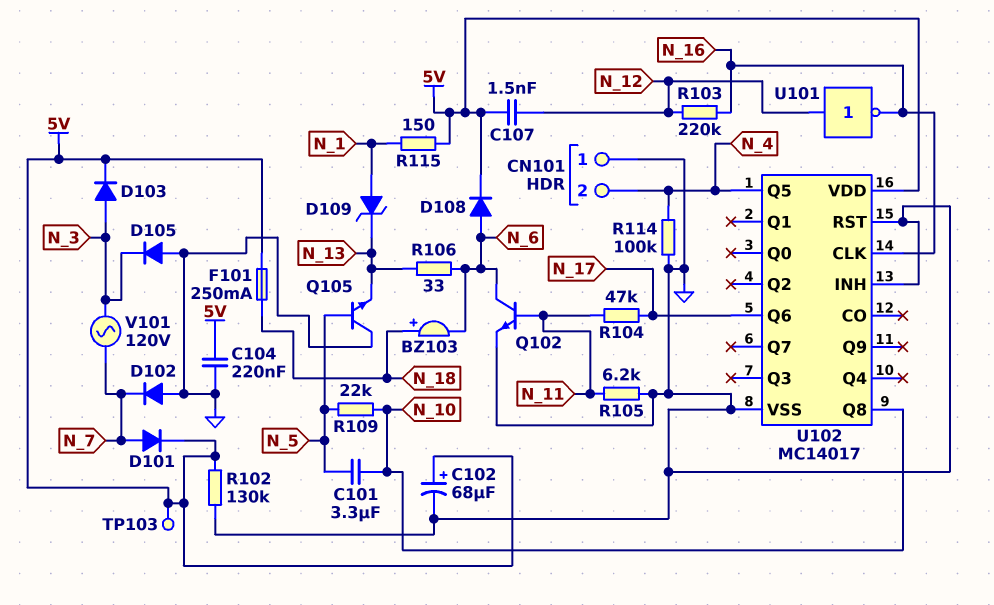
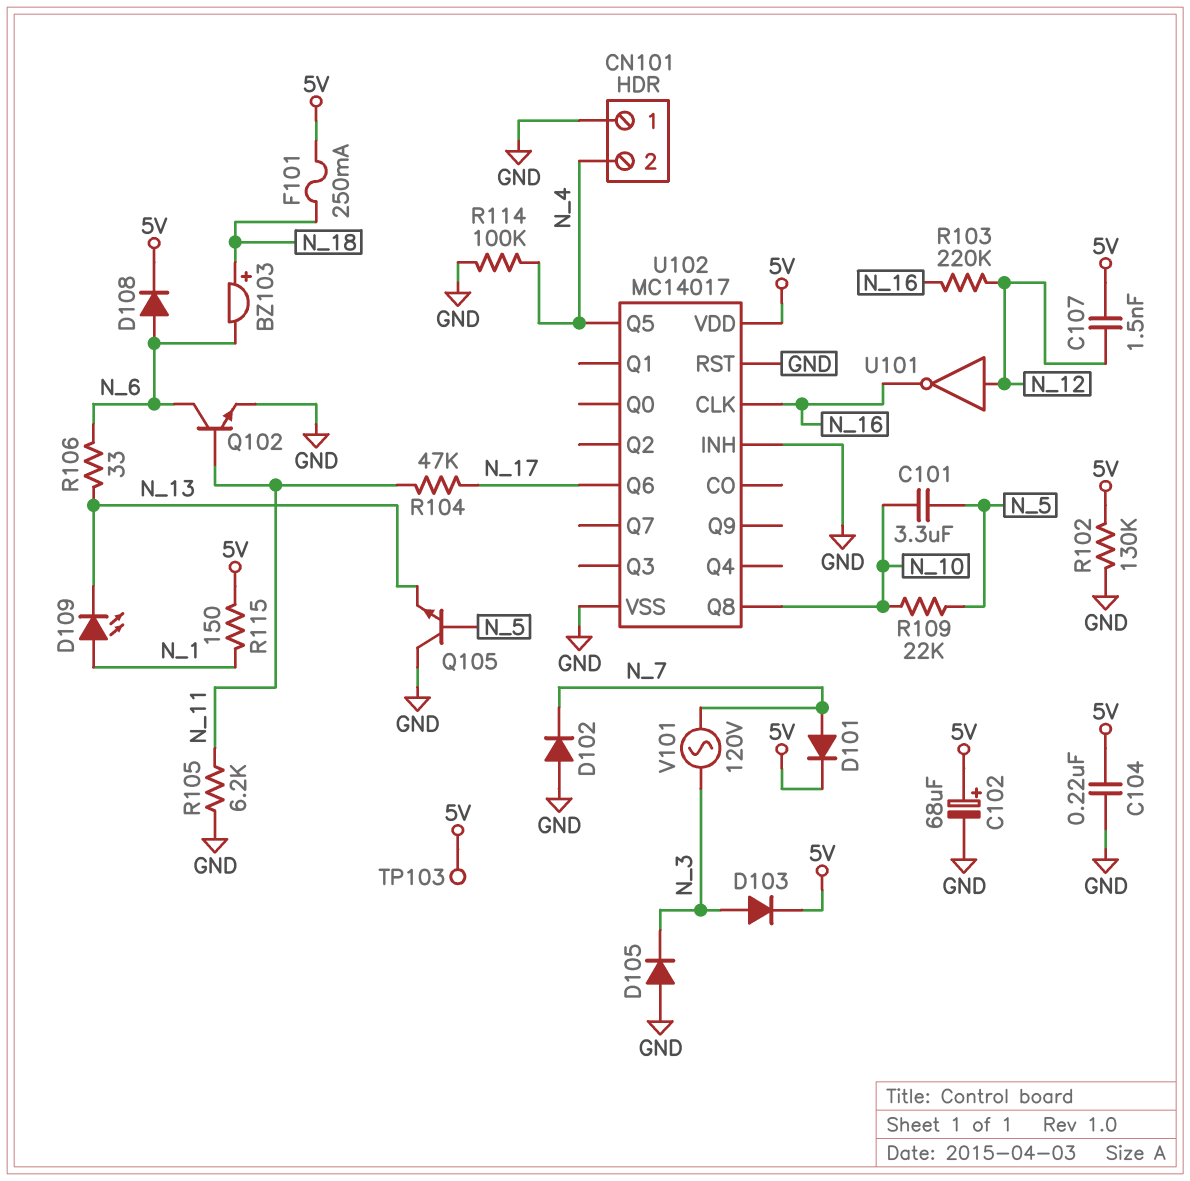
D109: zener (A N_1, K N_13) -> LED (A N_1, K N_13)

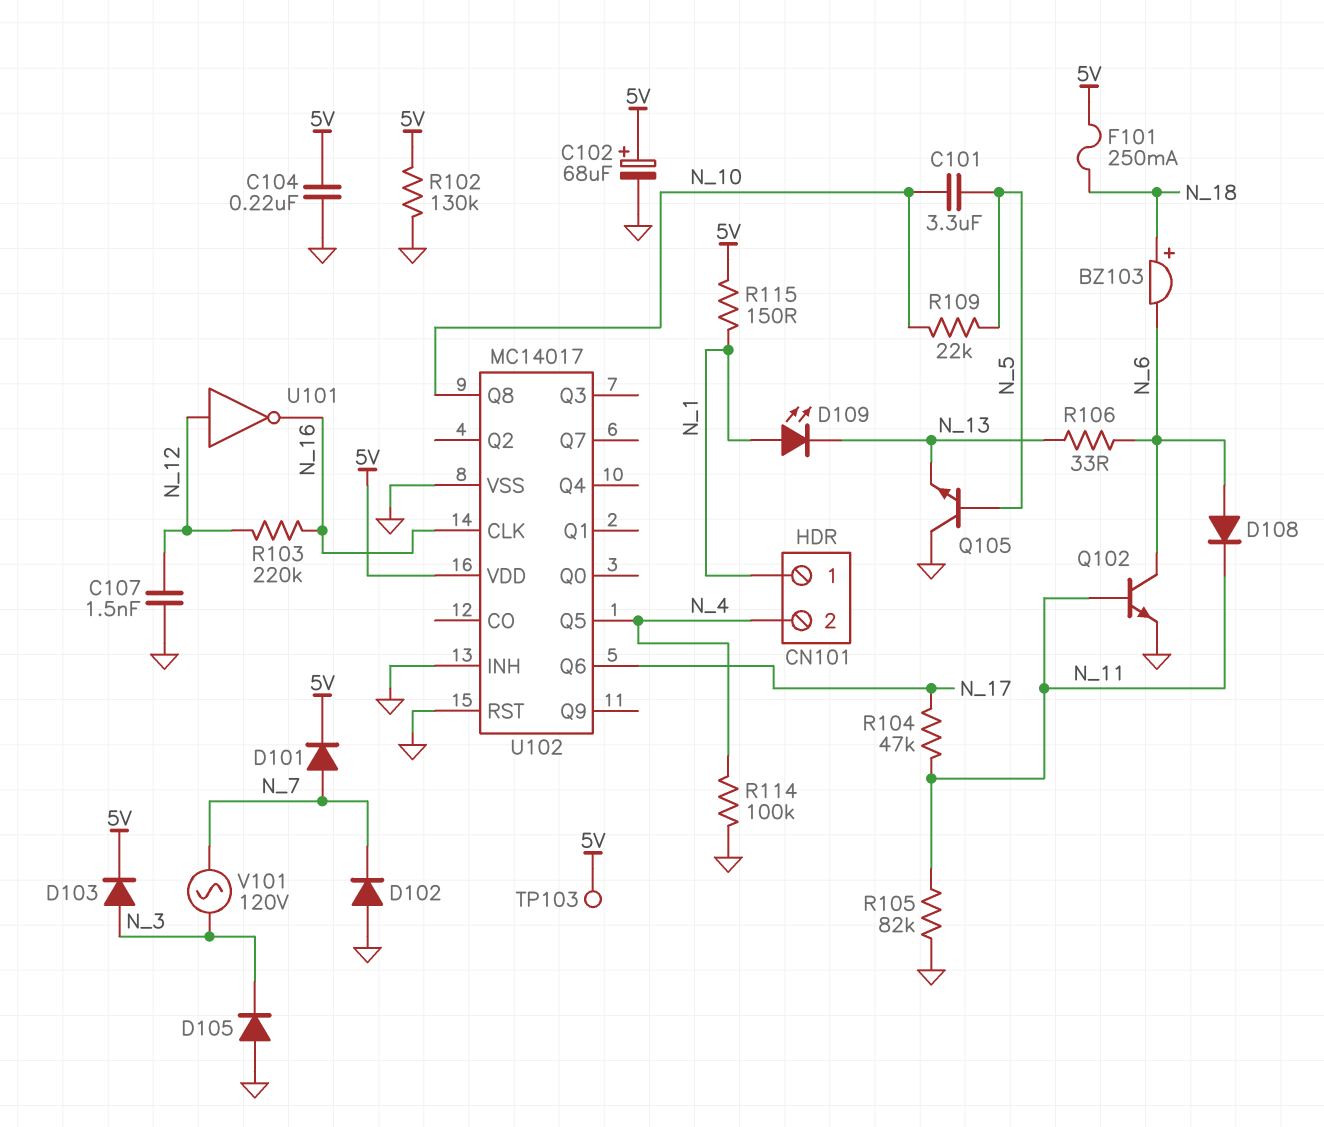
C107: 1.5nF (5V, N_12) -> 1.5nF (GND, N_12)
CN101 pin 1: GND -> N_1
D108: diode (A N_6, K 5V) -> diode (A N_6, K N_11)
R105: 6.2k (GND, N_11) -> 82k (GND, N_11)

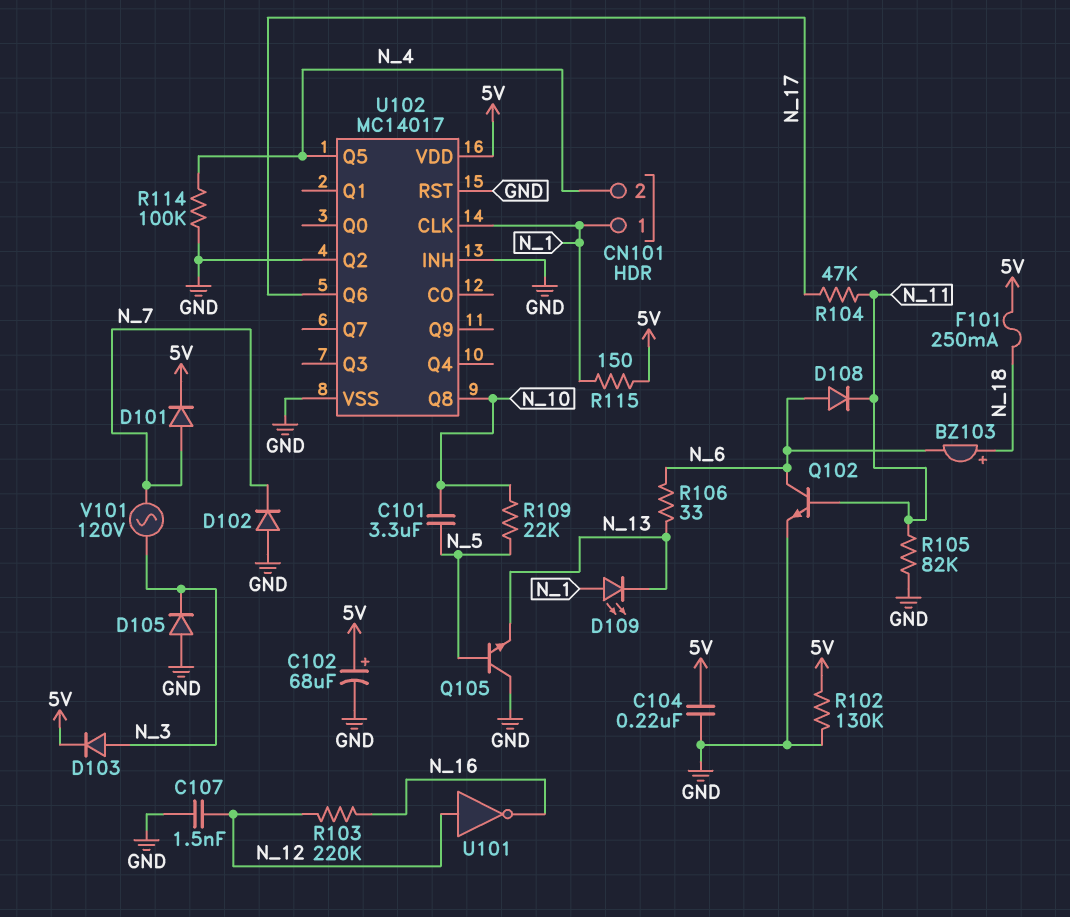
TP103: test point (5V) -> none
U102 pin CLK: N_16 -> N_1
U102 pin Q2: none -> GND

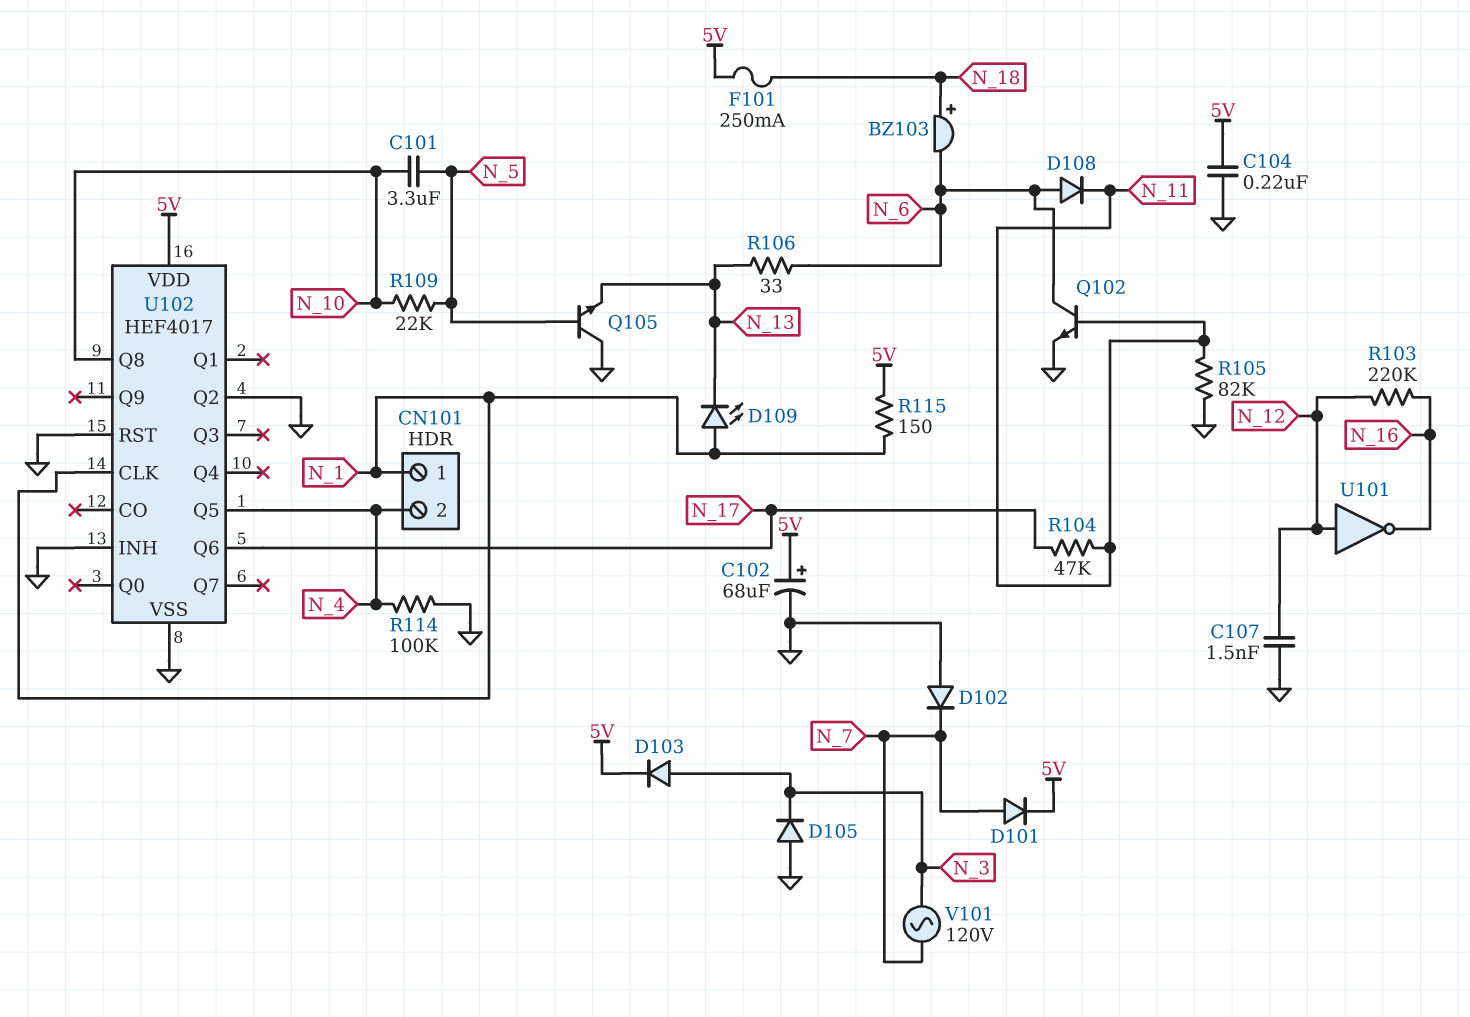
R102: 130k (5V, GND) -> none
U102: MC14017 -> HEF4017

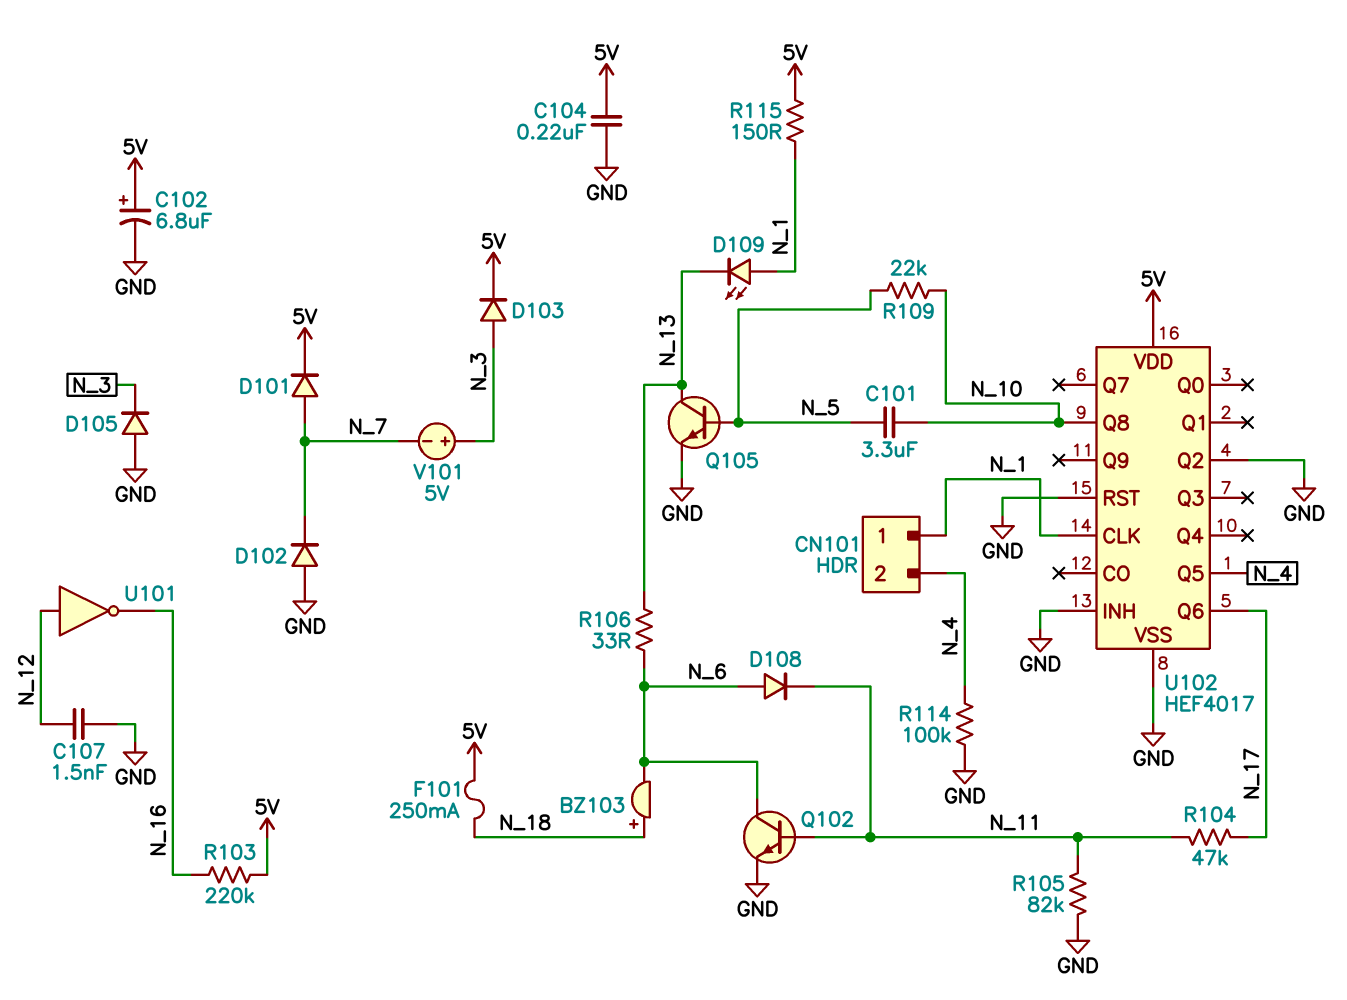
C102: 68uF (plus 5V, minus GND) -> 6.8uF (plus 5V, minus GND)
Q105: NPN (B N_5, C GND, E N_13) -> NPN (B N_5, C N_13, E GND)
R103: 220k (N_12, N_16) -> 220k (5V, N_16)
V101: AC 120V (N_3, N_7) -> 5V (plus N_3, minus N_7)

